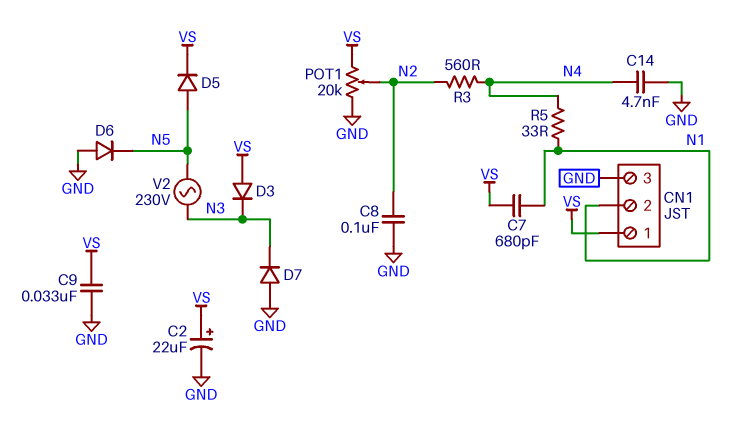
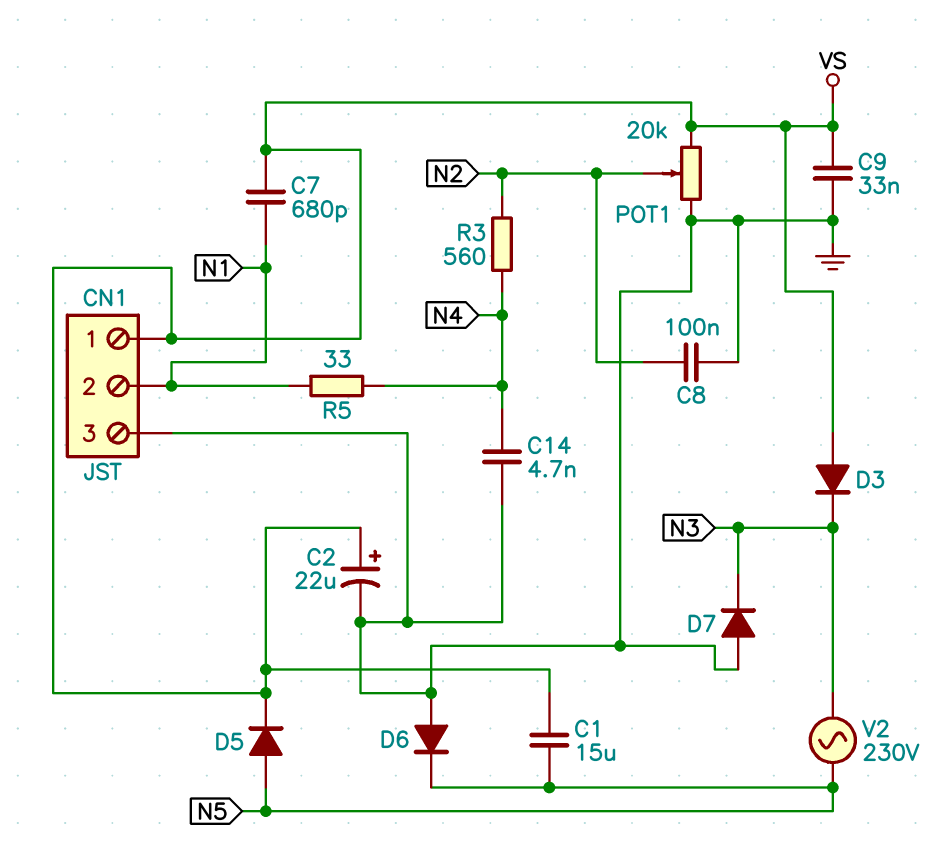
C1: none -> 15uF (N5, VS)

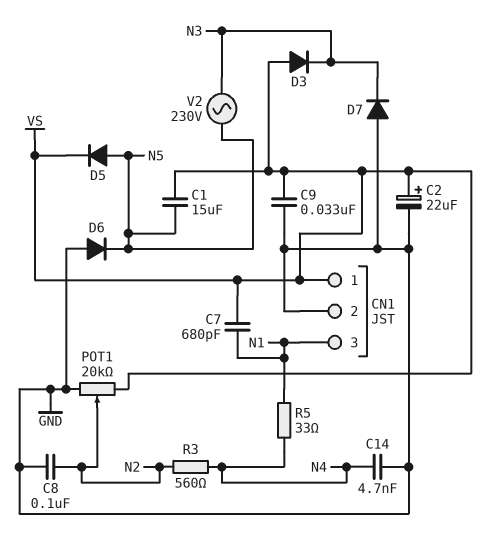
CN1 pin 2: N1 -> GND
CN1 pin 3: GND -> N1

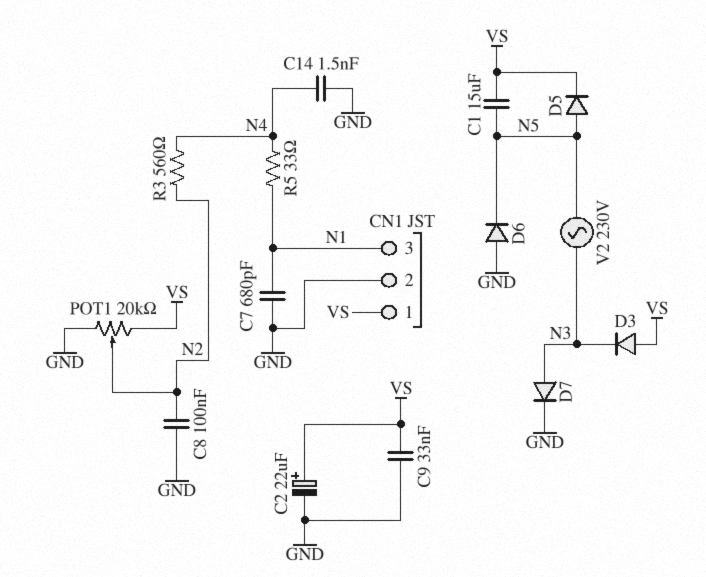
C7: 680pF (N1, VS) -> 680pF (GND, N1)
C14: 4.7nF (GND, N4) -> 1.5nF (GND, N4)
D7: diode (A GND, K N3) -> diode (A N3, K GND)

